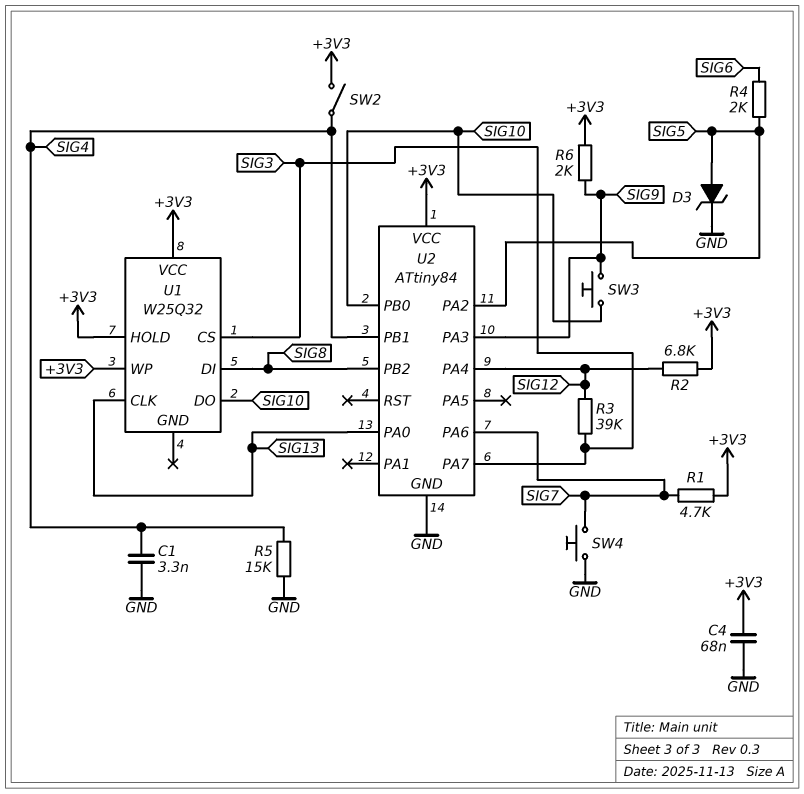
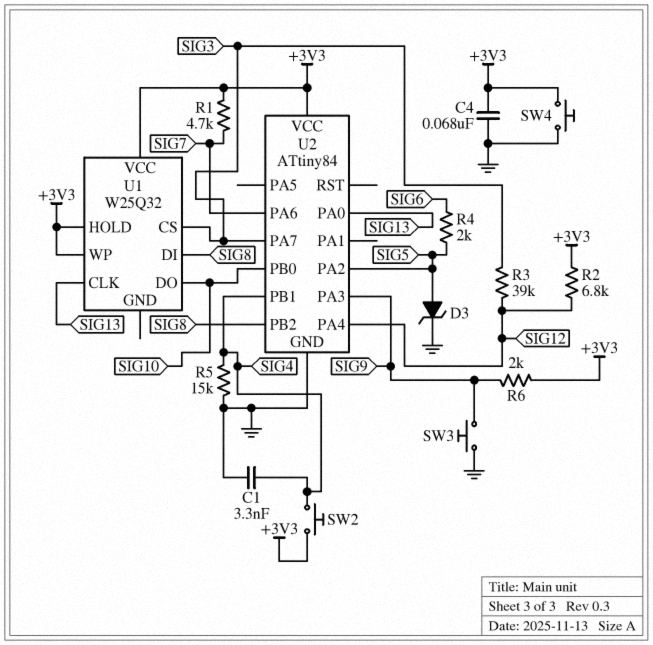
SW2: switch (+3V3, SIG4) -> button (+3V3, SIG4)
SW3: button (SIG9, SIG10) -> button (GND, SIG9)
SW4: button (GND, SIG7) -> button (+3V3, GND)

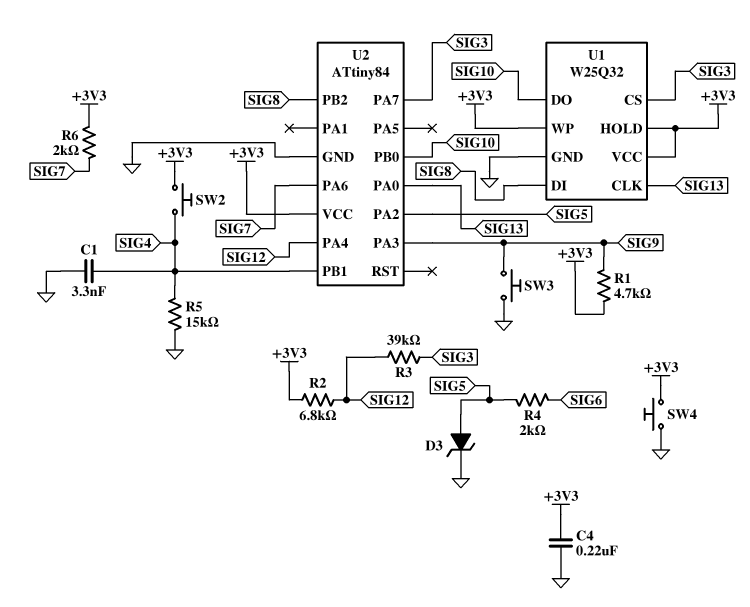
C4: 68nF (+3V3, GND) -> 220nF (+3V3, GND)
R1: 4.7k (+3V3, SIG7) -> 4.7k (+3V3, SIG9)
R6: 2k (+3V3, SIG9) -> 2k (+3V3, SIG7)
U1 pin GND: none -> GND

